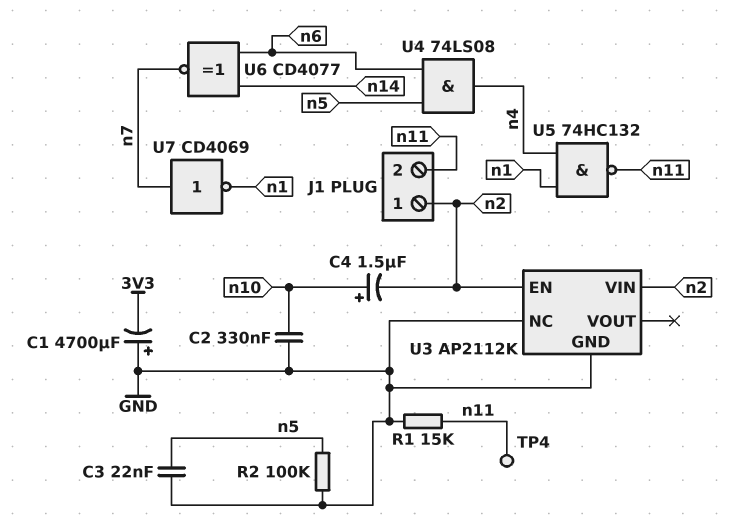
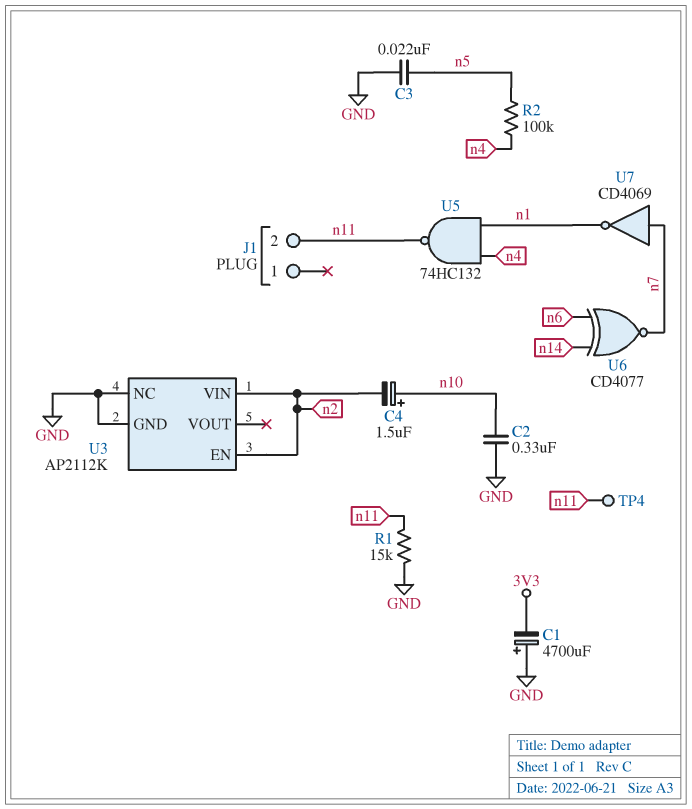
J1 pin 1: n2 -> none
R2: 100k (GND, n5) -> 100k (n4, n5)
U4: AND 74LS08 (in n5, in n6, out n4) -> none

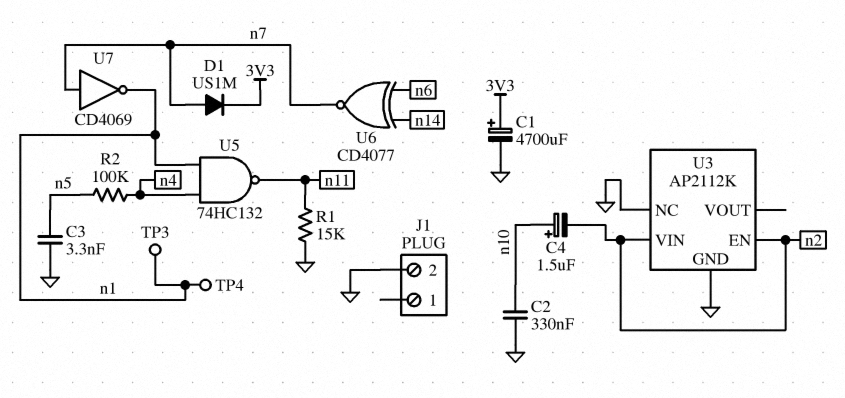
C1: 4700uF (plus GND, minus 3V3) -> 4700uF (plus 3V3, minus GND)
C3: 22nF (GND, n5) -> 3.3nF (GND, n5)
D1: none -> diode US1M (A n7, K 3V3)
J1 pin 2: n11 -> GND
TP3: none -> test point (n1)
TP4: test point (n11) -> test point (n1)

